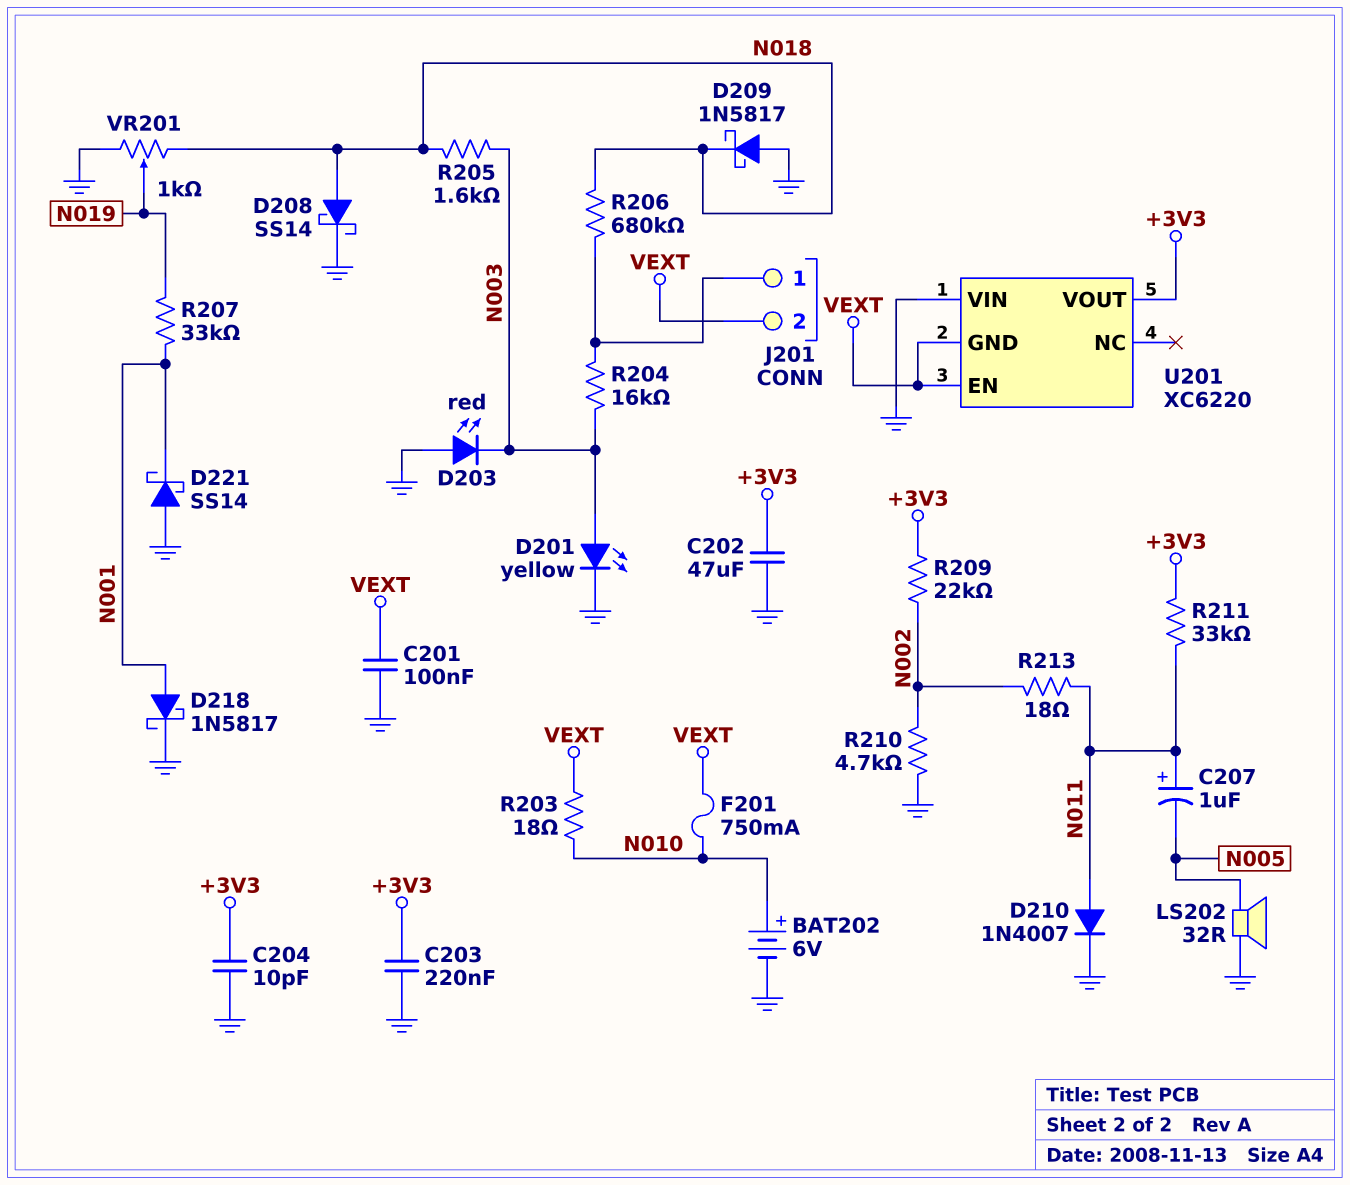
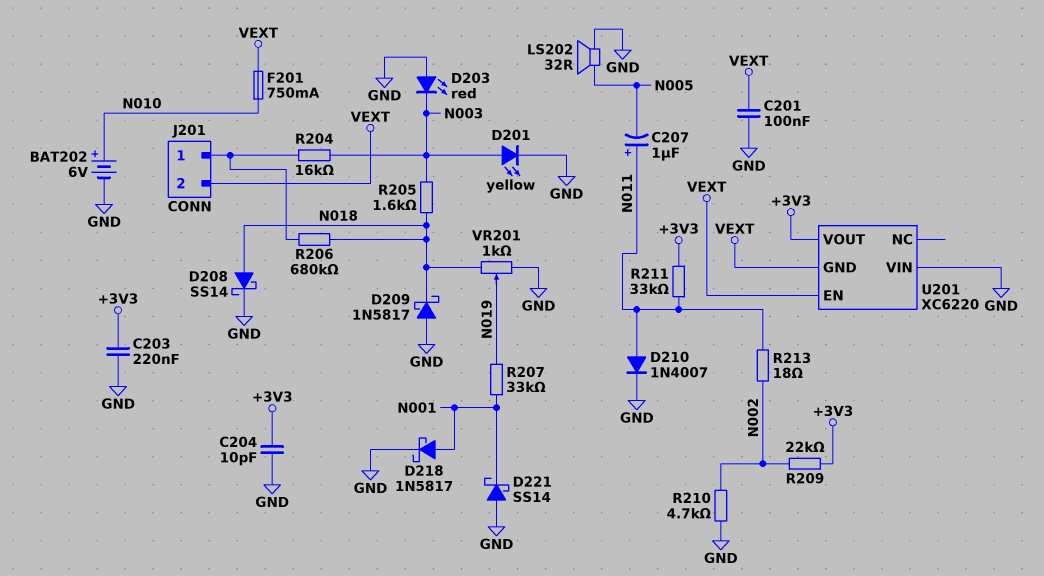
C202: 47uF (+3V3, GND) -> none
R203: 18 (N010, VEXT) -> none

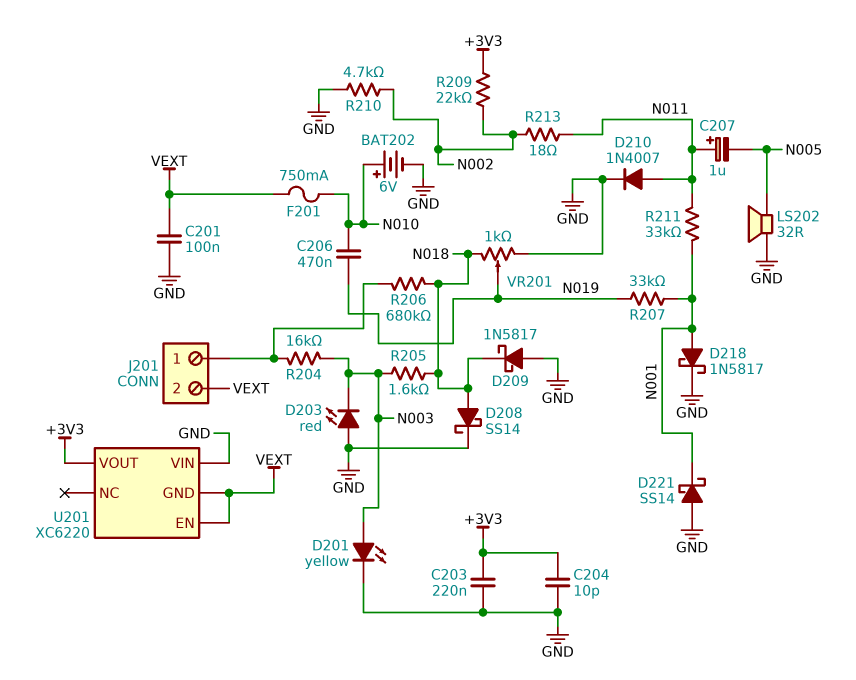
C206: none -> 470nF (N010, N019)
R211: 33k (+3V3, N011) -> 33k (N001, N011)

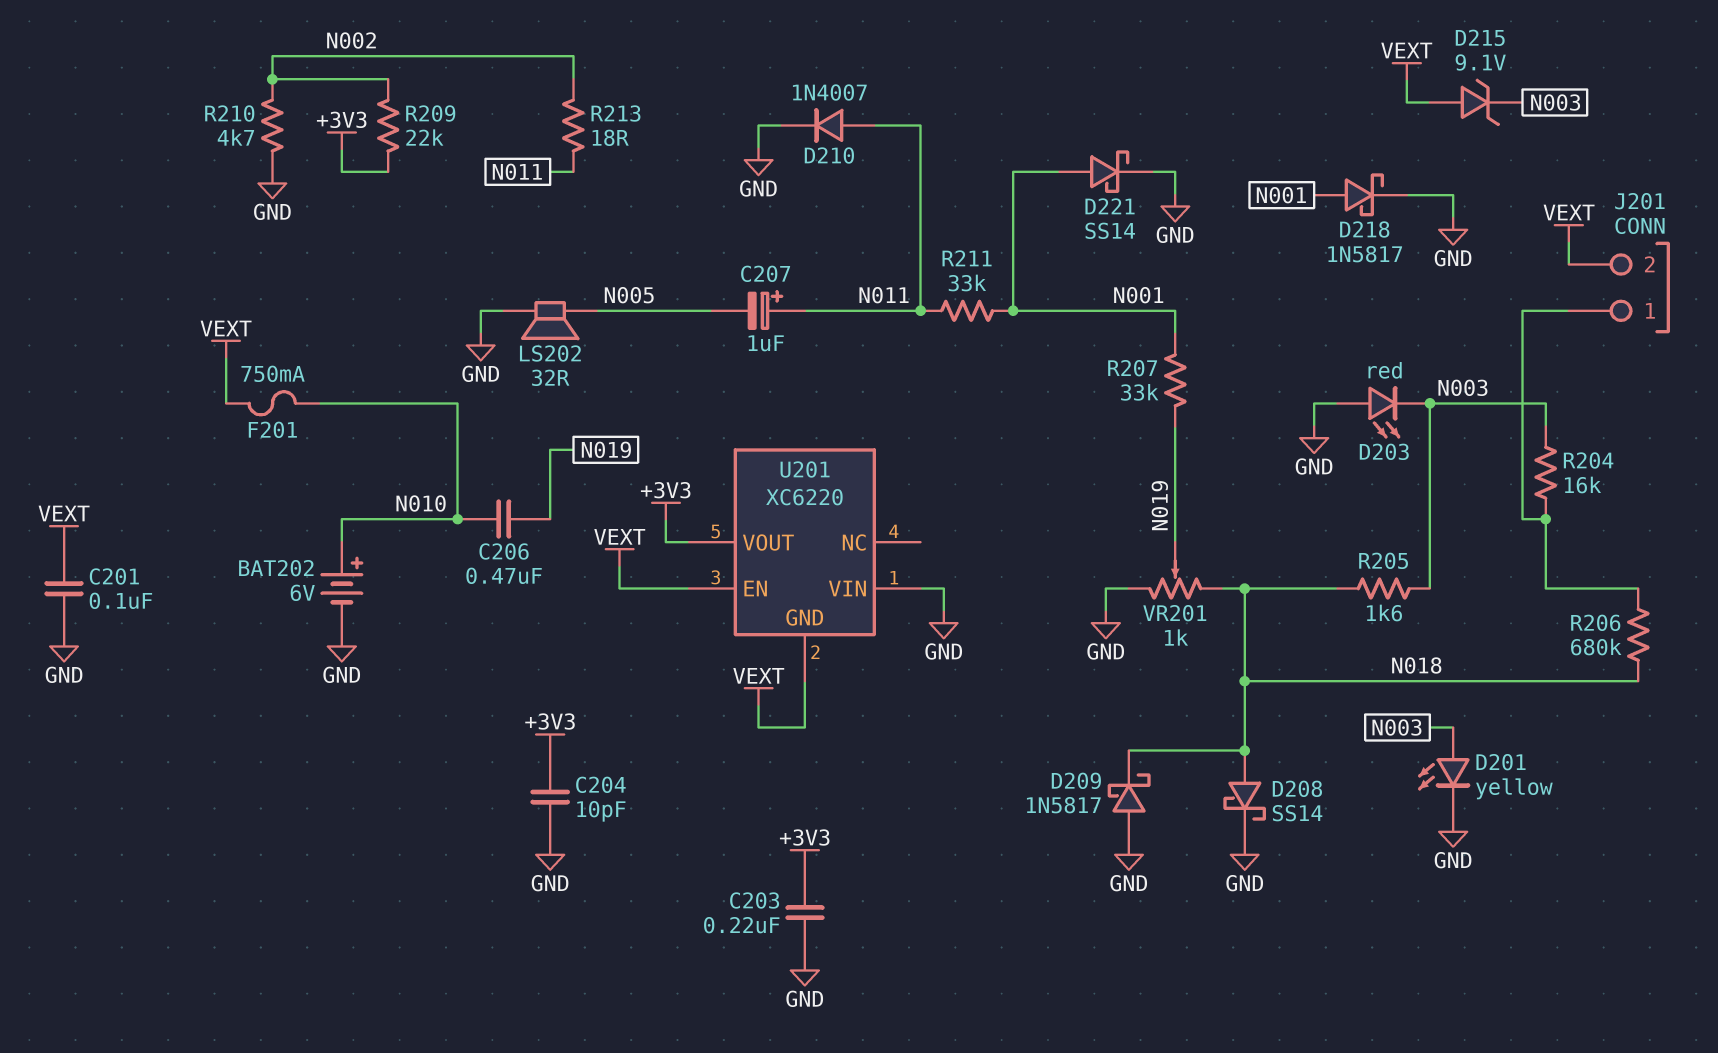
D215: none -> zener 9.1V (A VEXT, K N003)
D221: schottky SS14 (A GND, K N001) -> schottky SS14 (A N001, K GND)

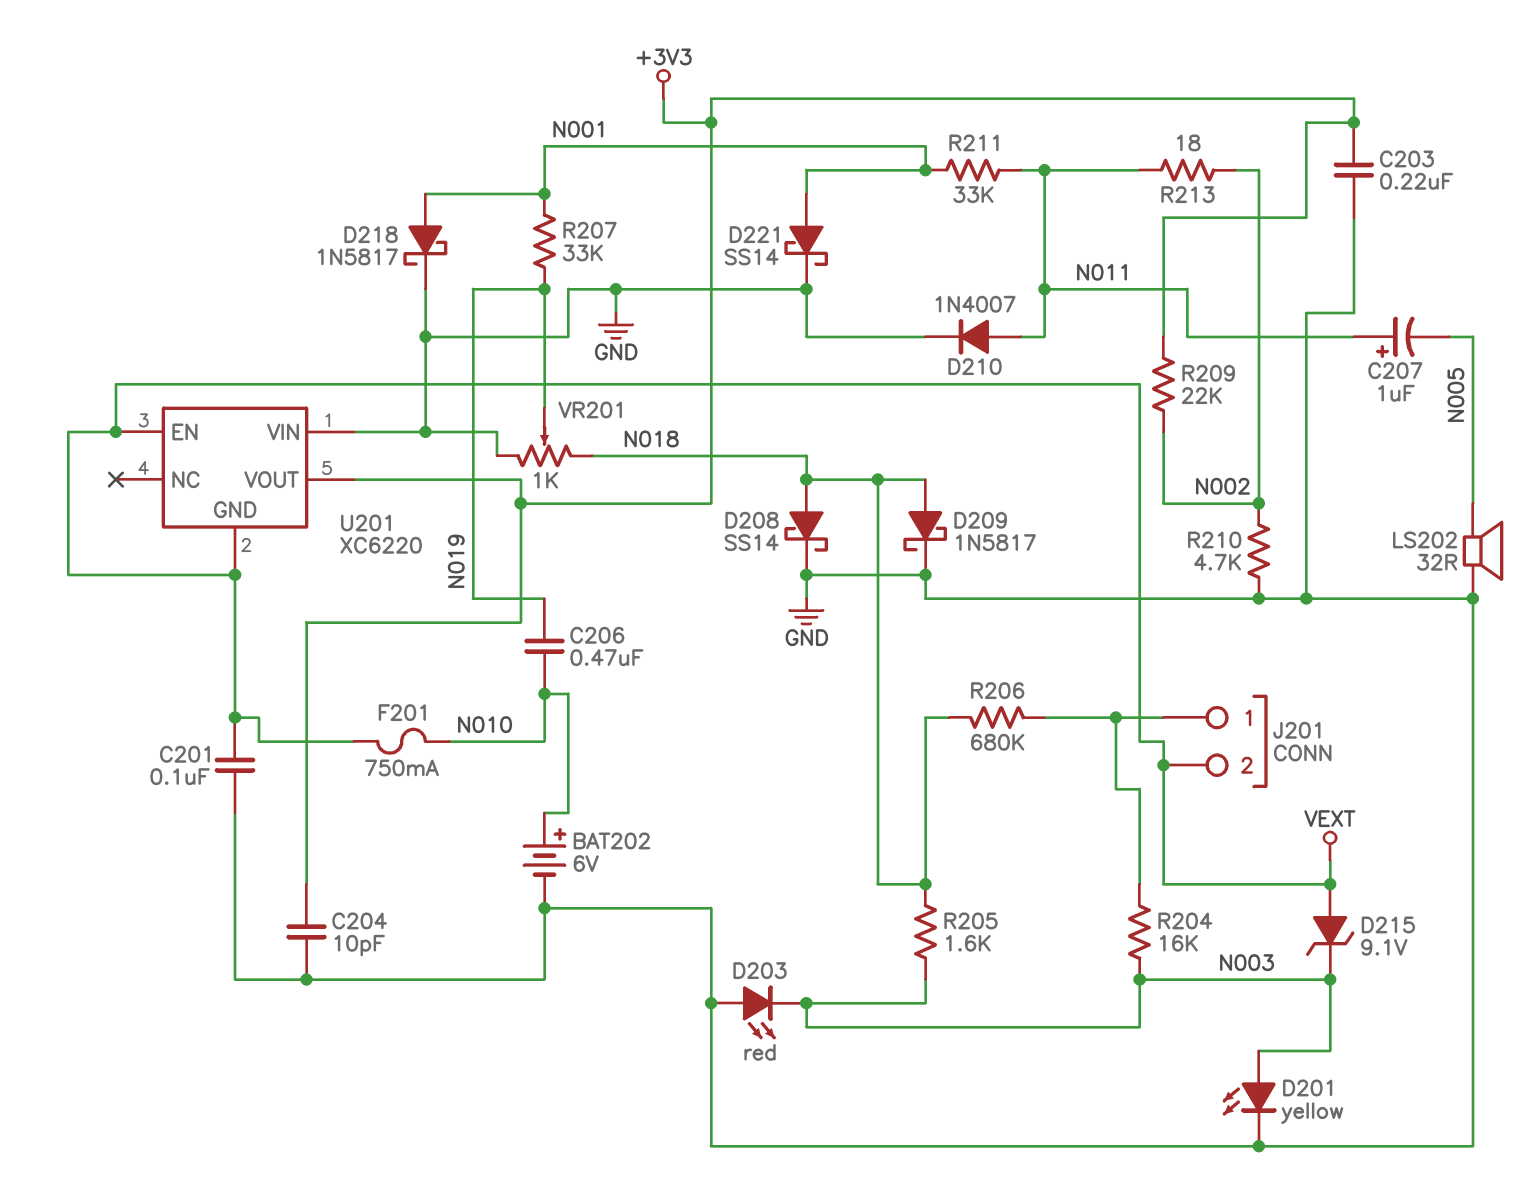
D209: schottky 1N5817 (A GND, K N018) -> schottky 1N5817 (A N018, K GND)

